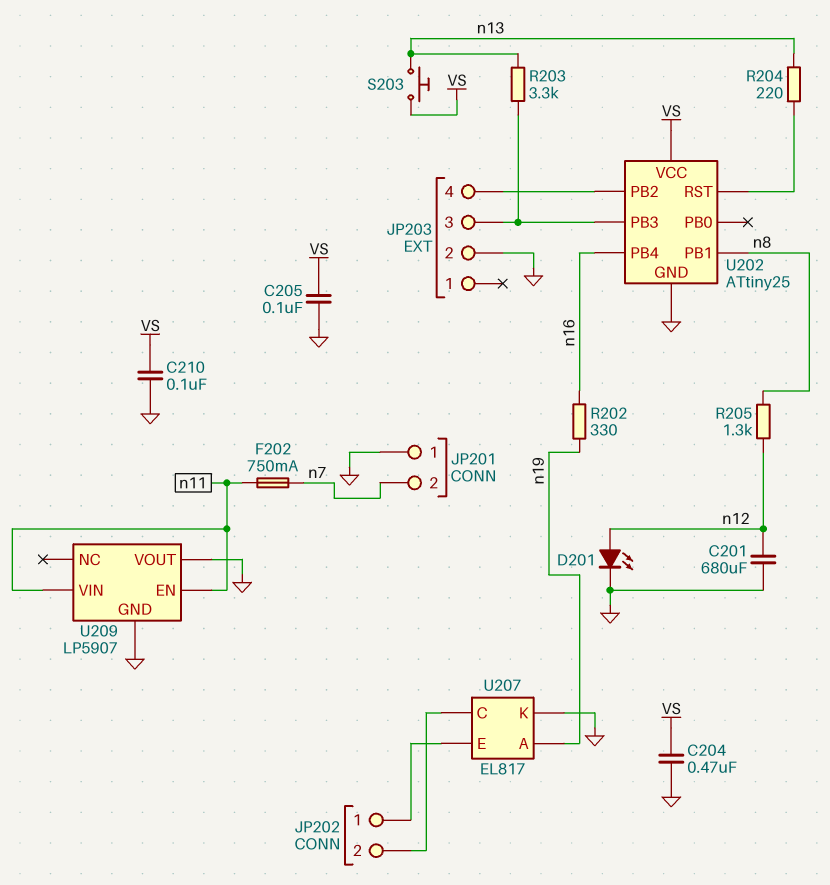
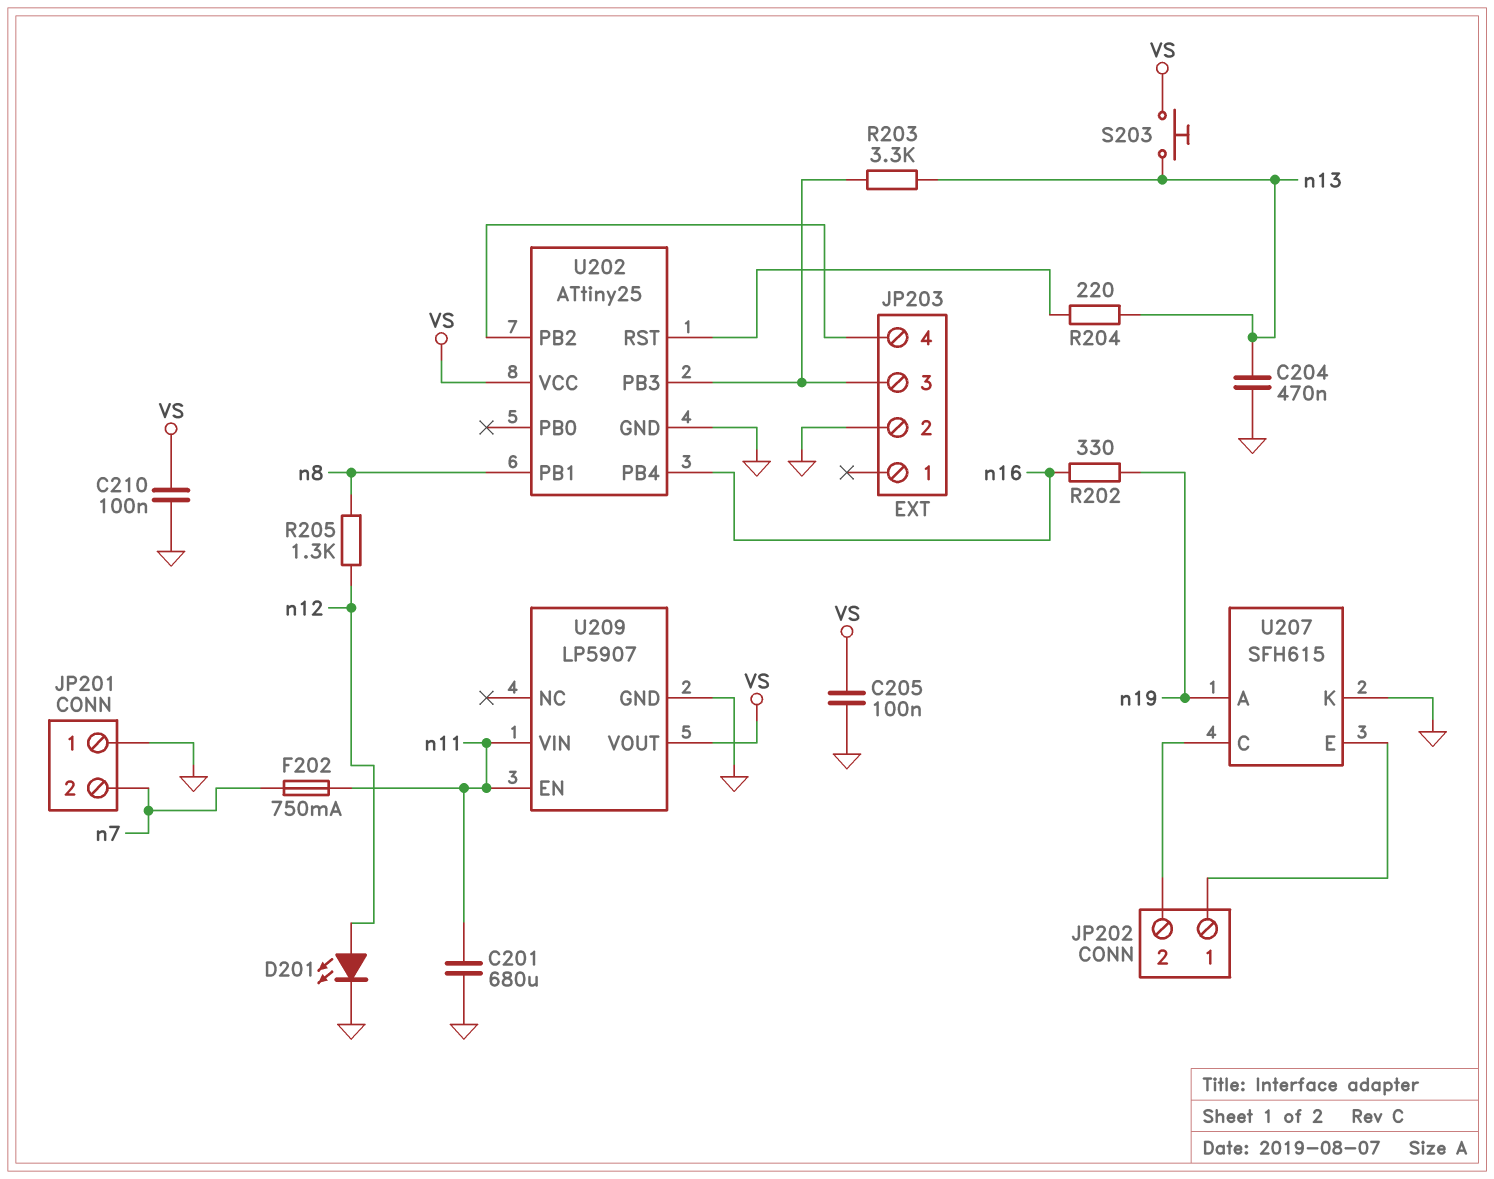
C201: 680uF (GND, n12) -> 680uF (GND, n11)
C204: 470nF (GND, VS) -> 470nF (GND, n13)
U207: EL817 -> SFH615
U209 pin VOUT: GND -> VS

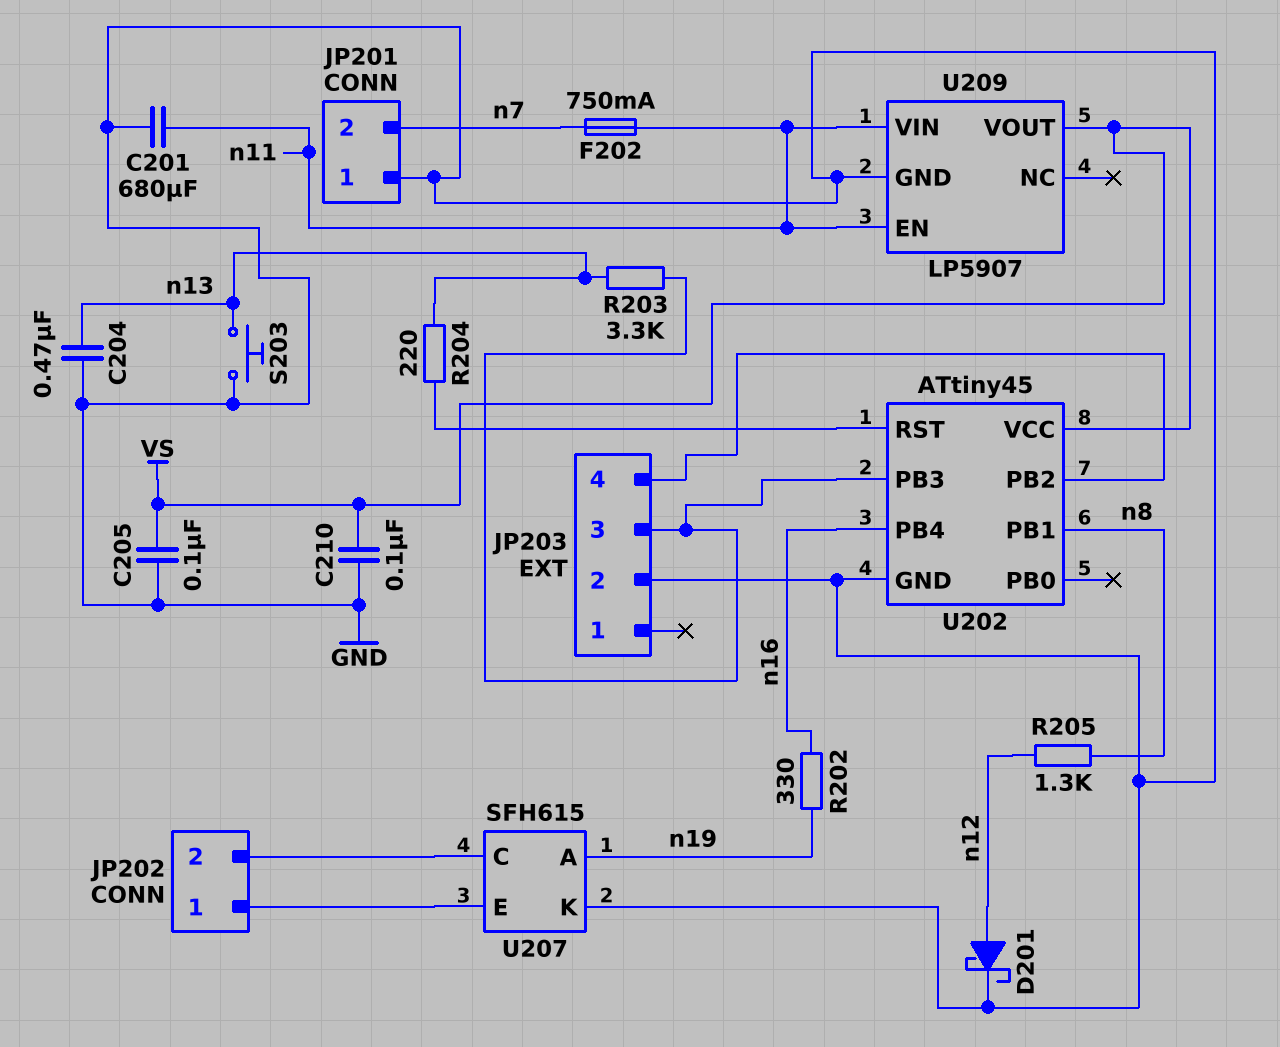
D201: LED (A n12, K GND) -> schottky (A n12, K GND)
S203: button (VS, n13) -> button (GND, n13)
U202: ATtiny25 -> ATtiny45

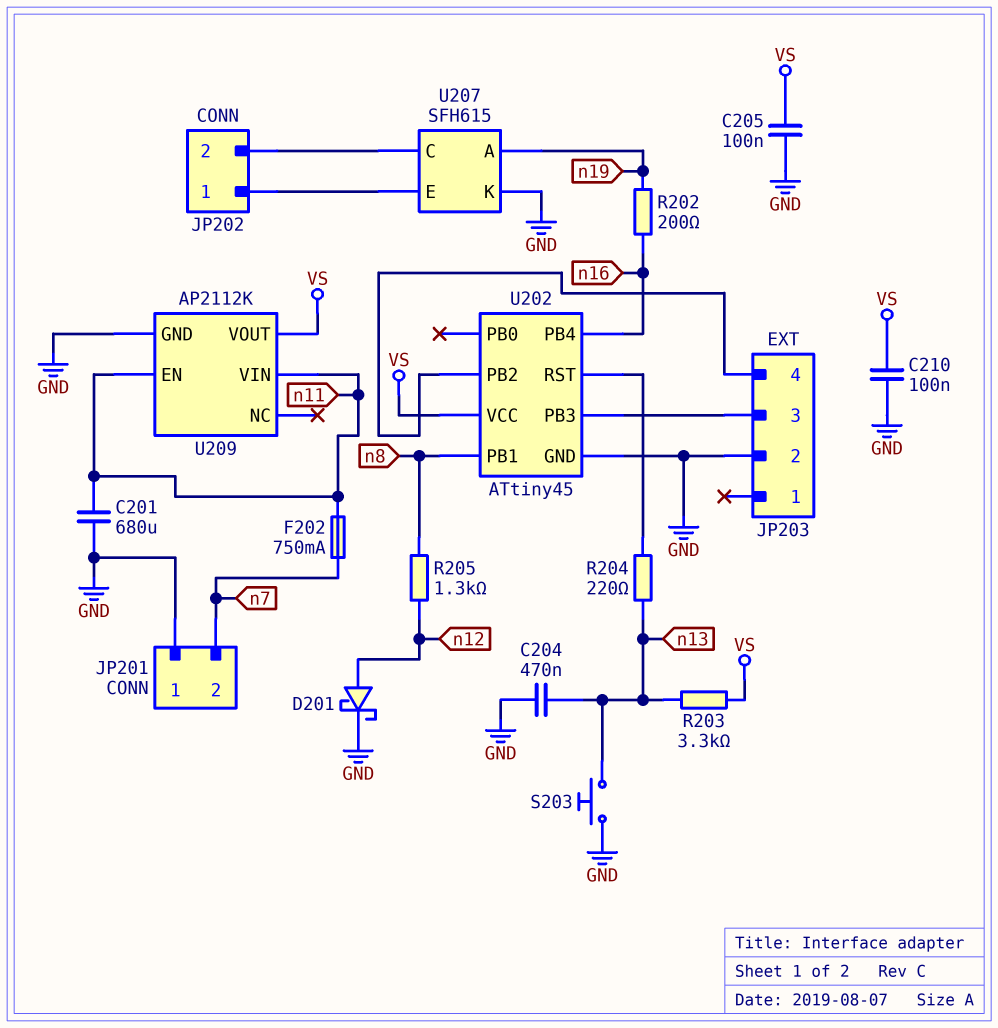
R202: 330 (n16, n19) -> 200 (n16, n19)
R203: 3.3k (JP203/3, n13) -> 3.3k (VS, n13)
U209: LP5907 -> AP2112K

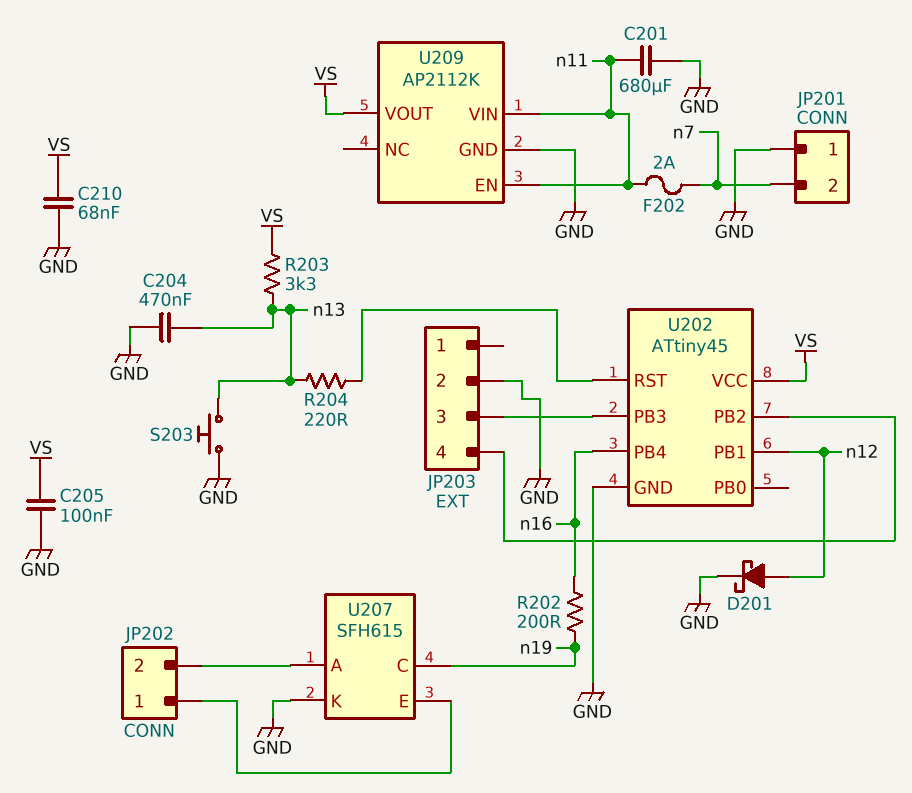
C210: 100nF (GND, VS) -> 68nF (GND, VS)
F202: 750mA (n7, n11) -> 2A (n7, n11)
R205: 1.3k (n8, n12) -> none
U202 pin PB1: n8 -> n12
U207 pin A: n19 -> JP202/2
U207 pin C: JP202/2 -> n19

